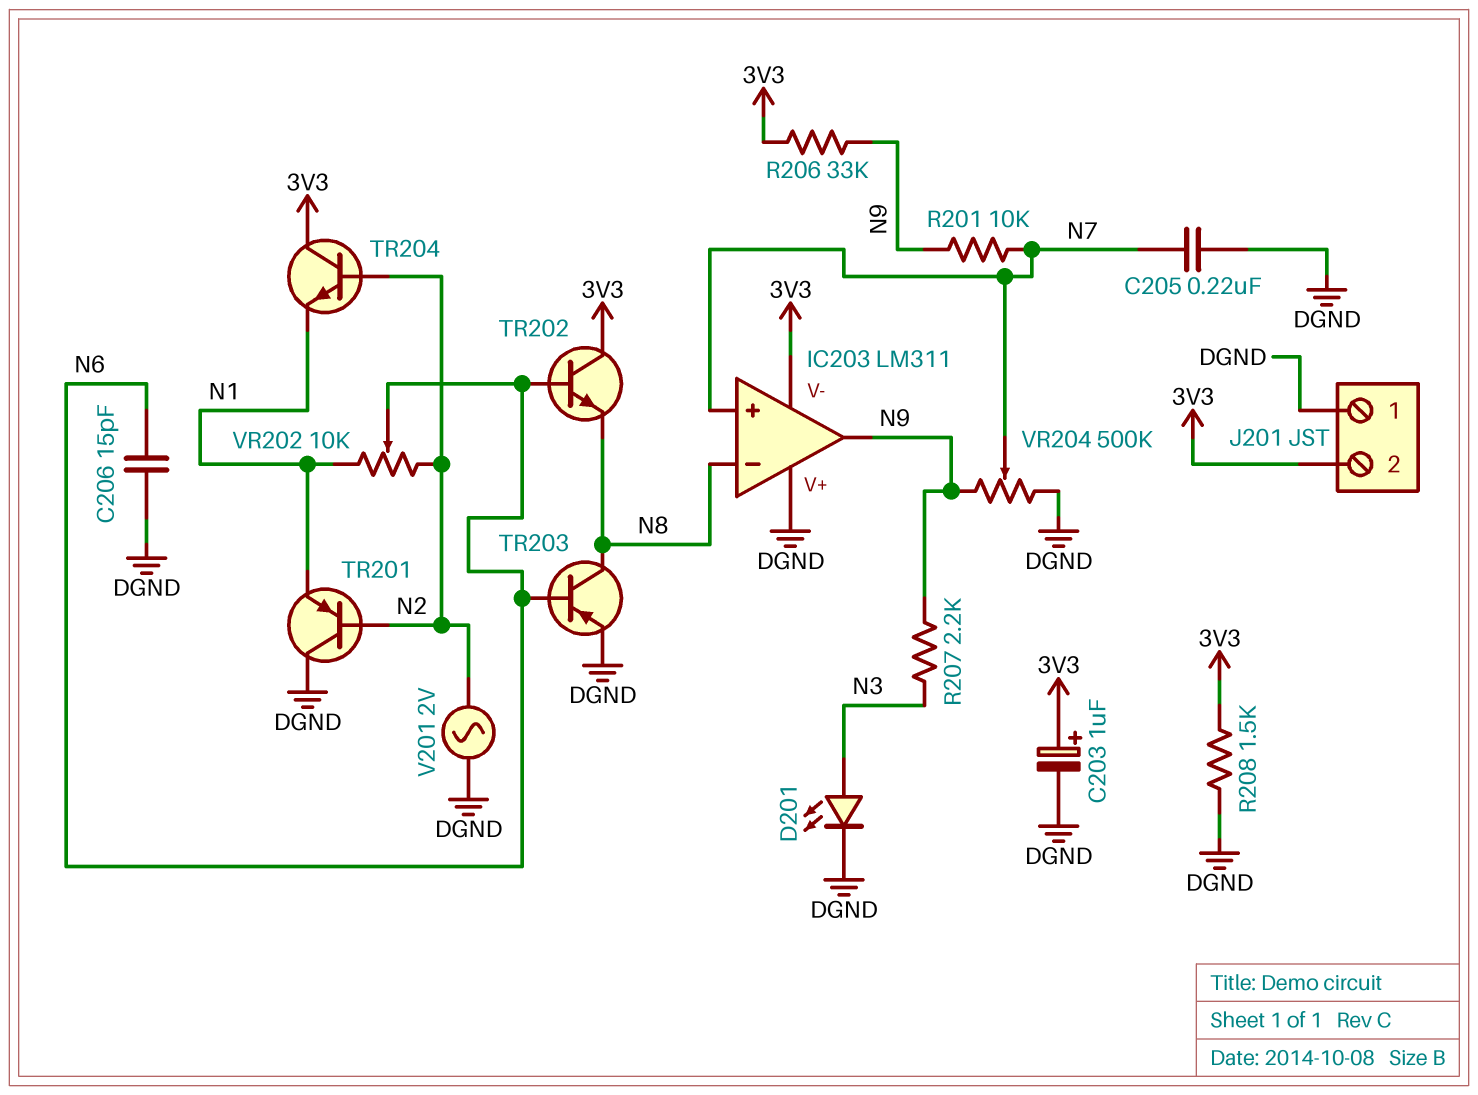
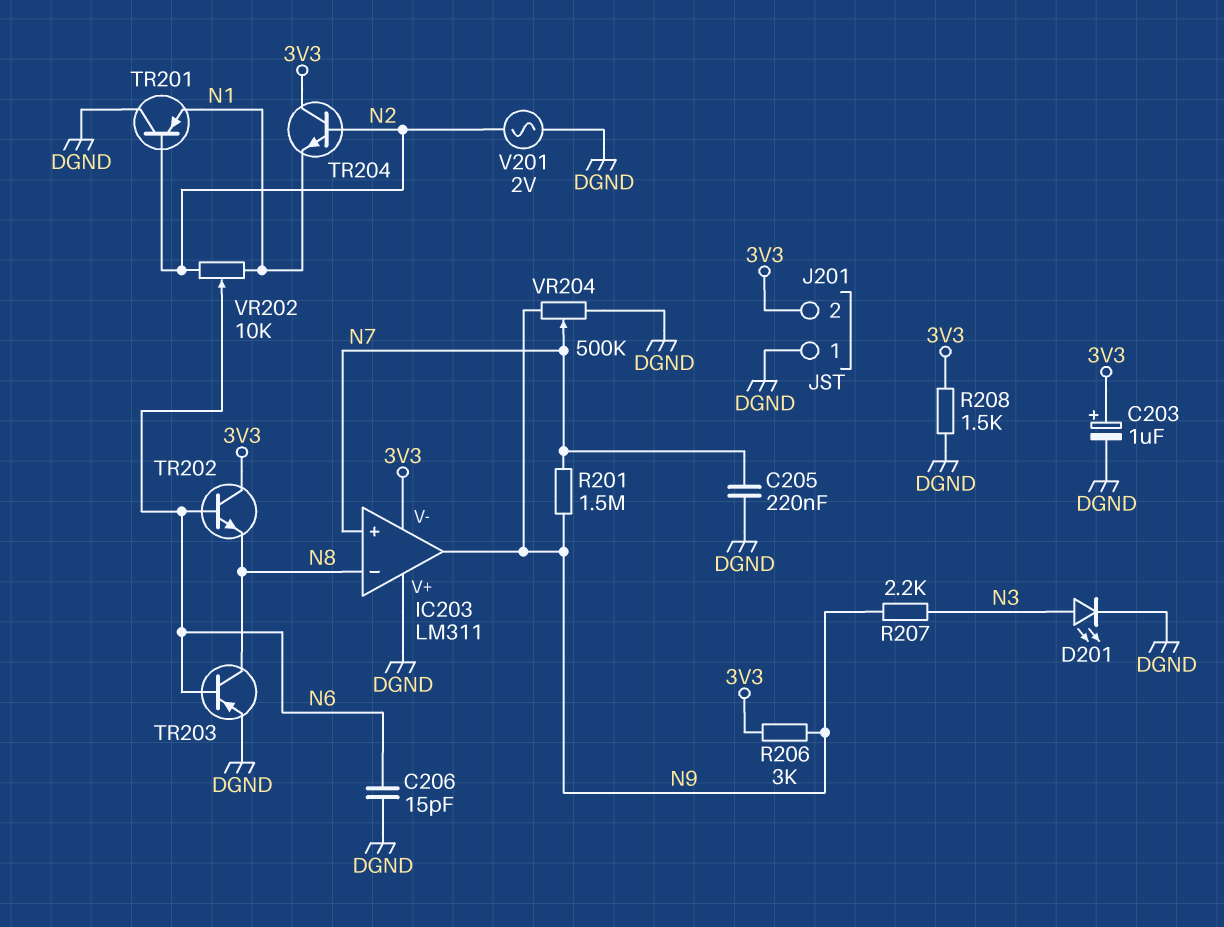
R201: 10k (N7, N9) -> 1.5M (N7, N9)
R206: 33k (3V3, N9) -> 3k (3V3, N9)

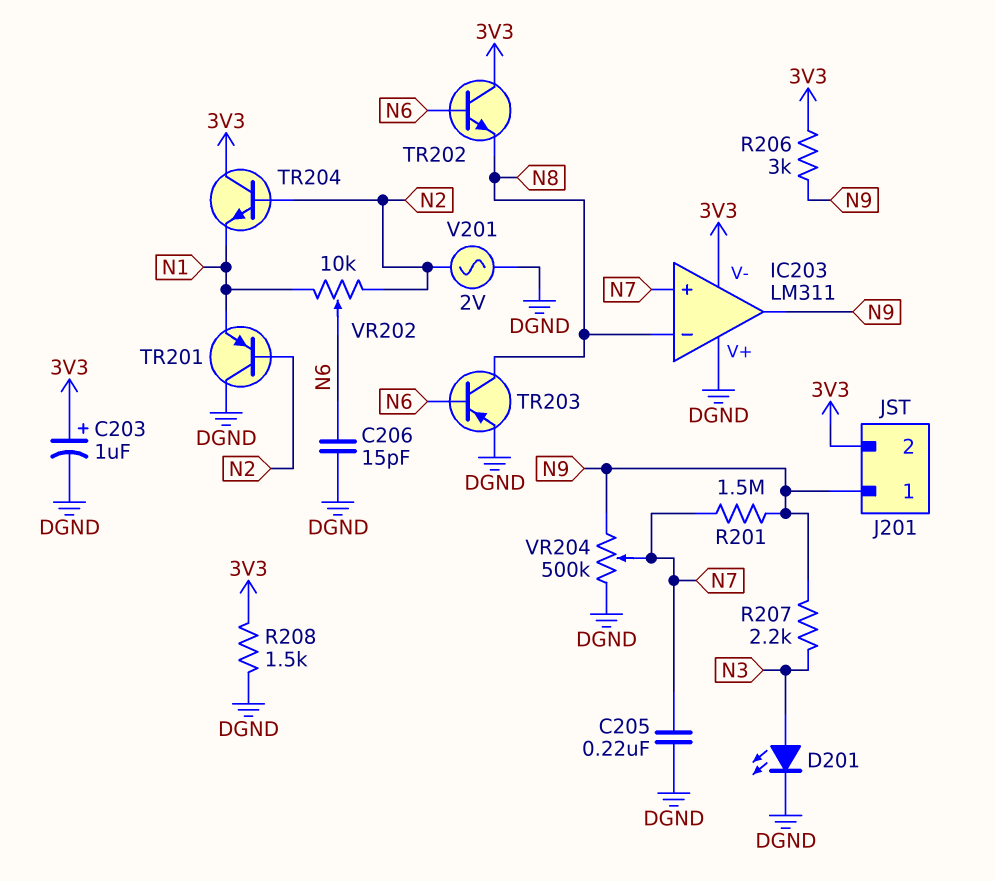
J201 pin 1: DGND -> N9

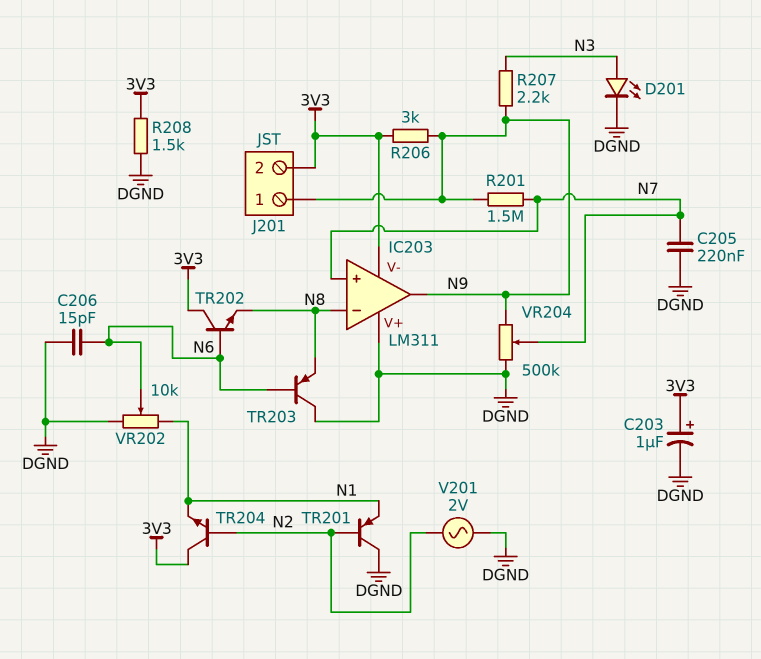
TR203: PNP (B N6, C N8, E DGND) -> PNP (B N6, C DGND, E N8)
VR202: 10k (N1, N2, wiper N6) -> 10k (DGND, N1, wiper N6)

